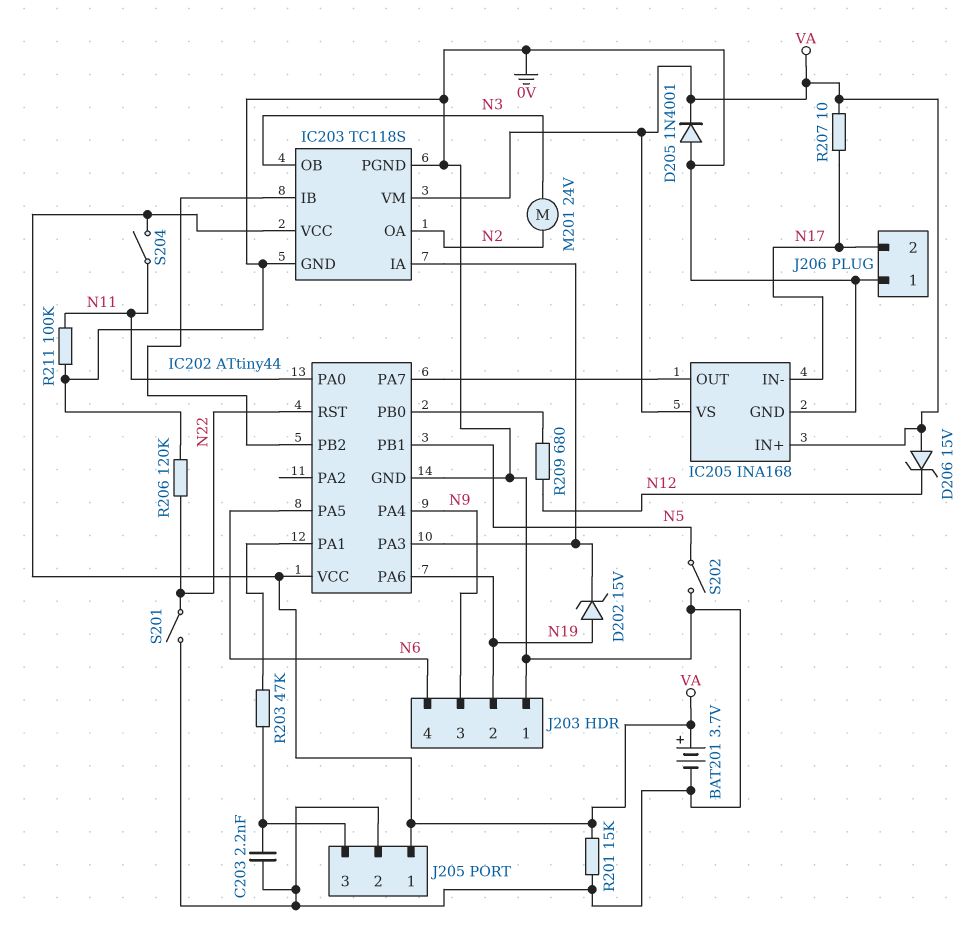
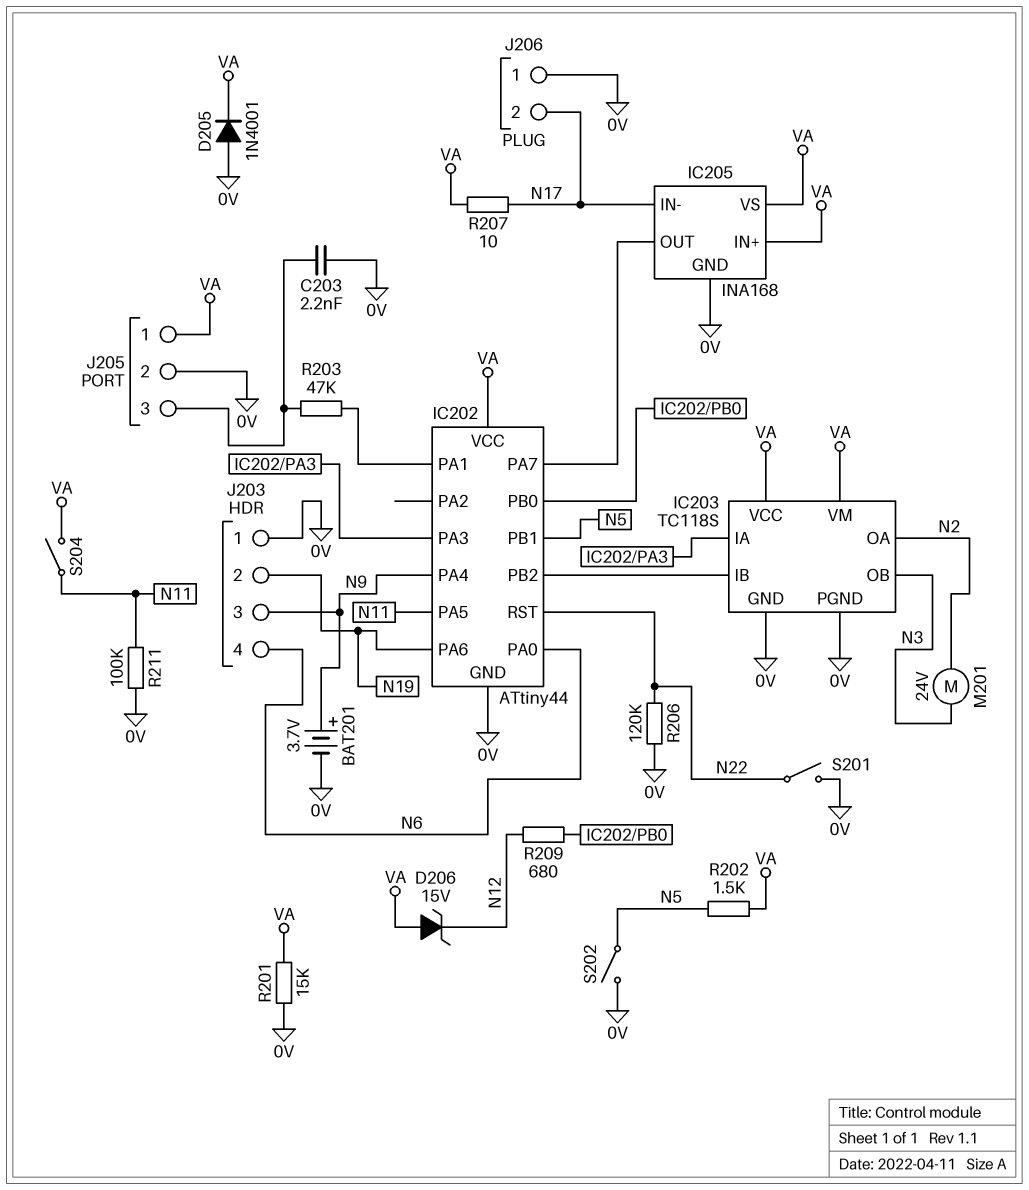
BAT201: 3.7V (plus VA, minus 0V) -> 3.7V (plus N9, minus 0V)
D202: zener 15V (A N19, K IC202/PA3) -> none
IC202 pin PA0: N11 -> N6
IC202 pin PA5: N6 -> N11
R202: none -> 1.5k (N5, VA)

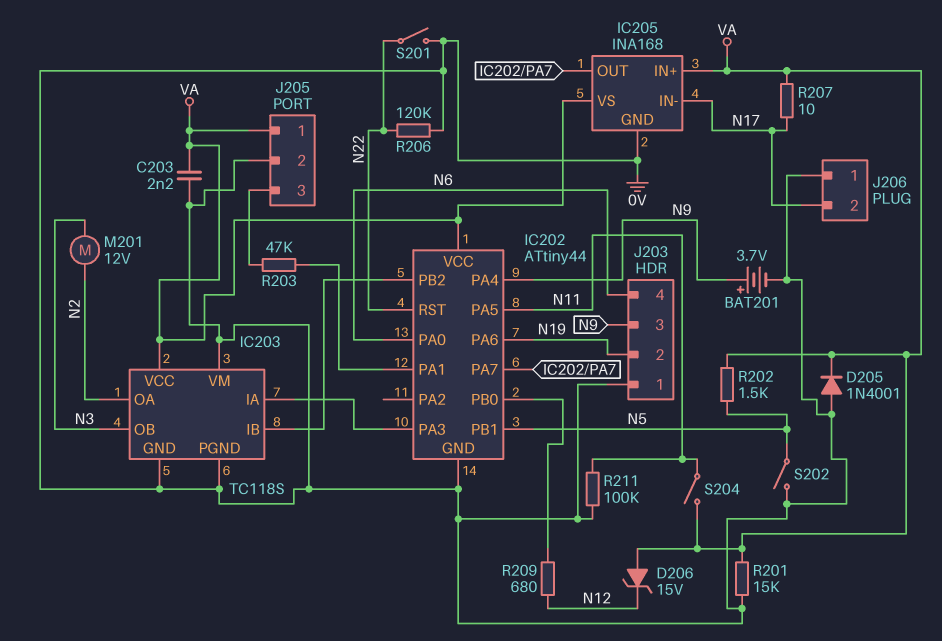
C203: 2.2nF (0V, J205/3) -> 2.2nF (0V, VA)
IC203 pin VM: VA -> 0V
M201: motor 24V (N2, N3) -> motor 12V (N2, N3)

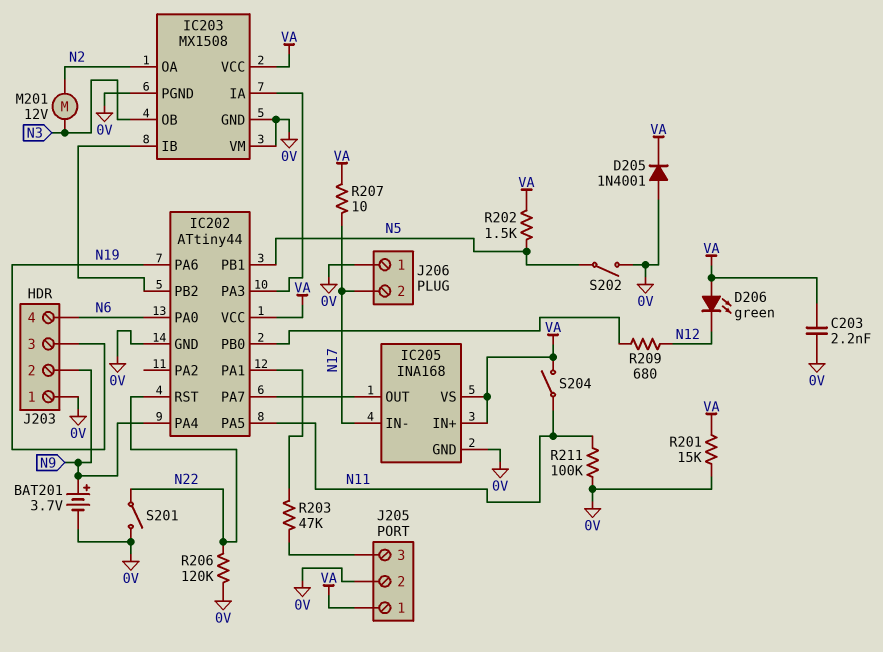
D206: zener 15V (A VA, K N12) -> LED green (A VA, K N12)
IC203: TC118S -> MX1508
J203 pin 2: N19 -> N9
J203 pin 3: N9 -> N19

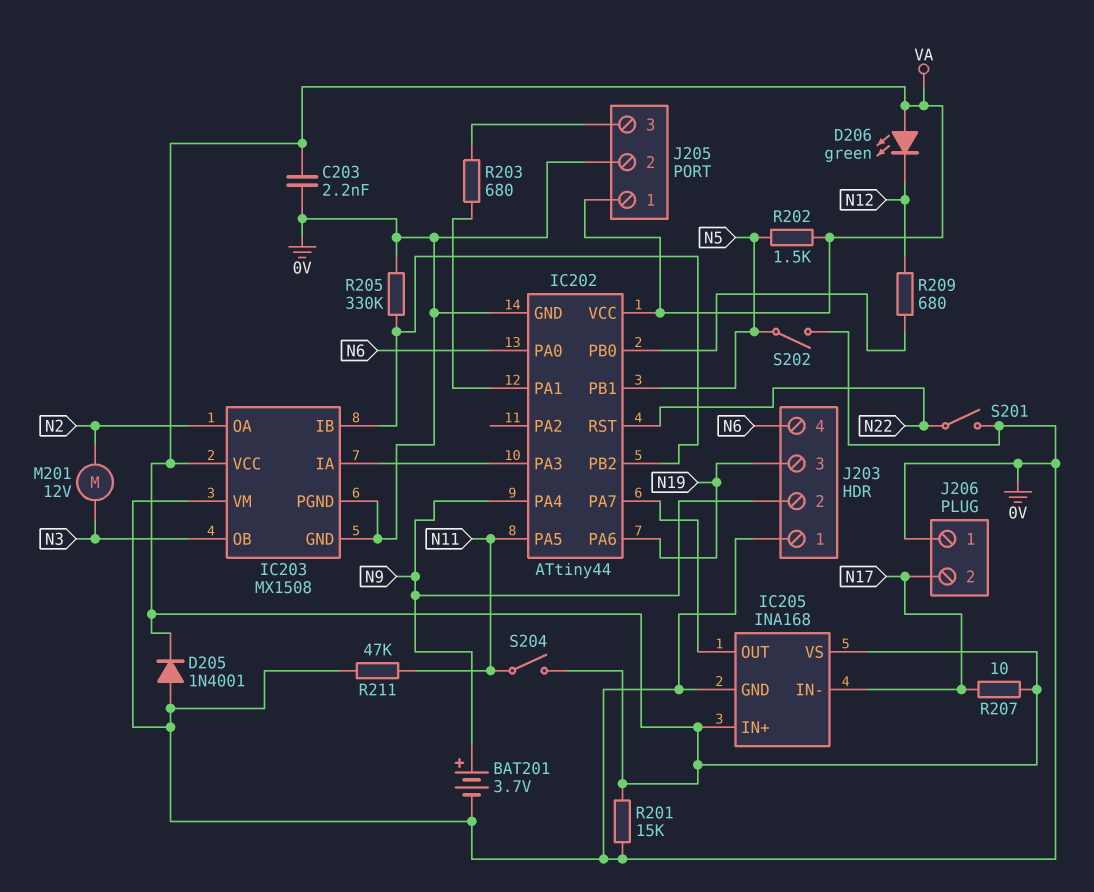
R203: 47k (IC202/PA1, J205/3) -> 680 (IC202/PA1, J205/3)
R205: none -> 330k (0V, IC202/PB2)
R206: 120k (0V, N22) -> none
R211: 100k (0V, N11) -> 47k (0V, N11)

